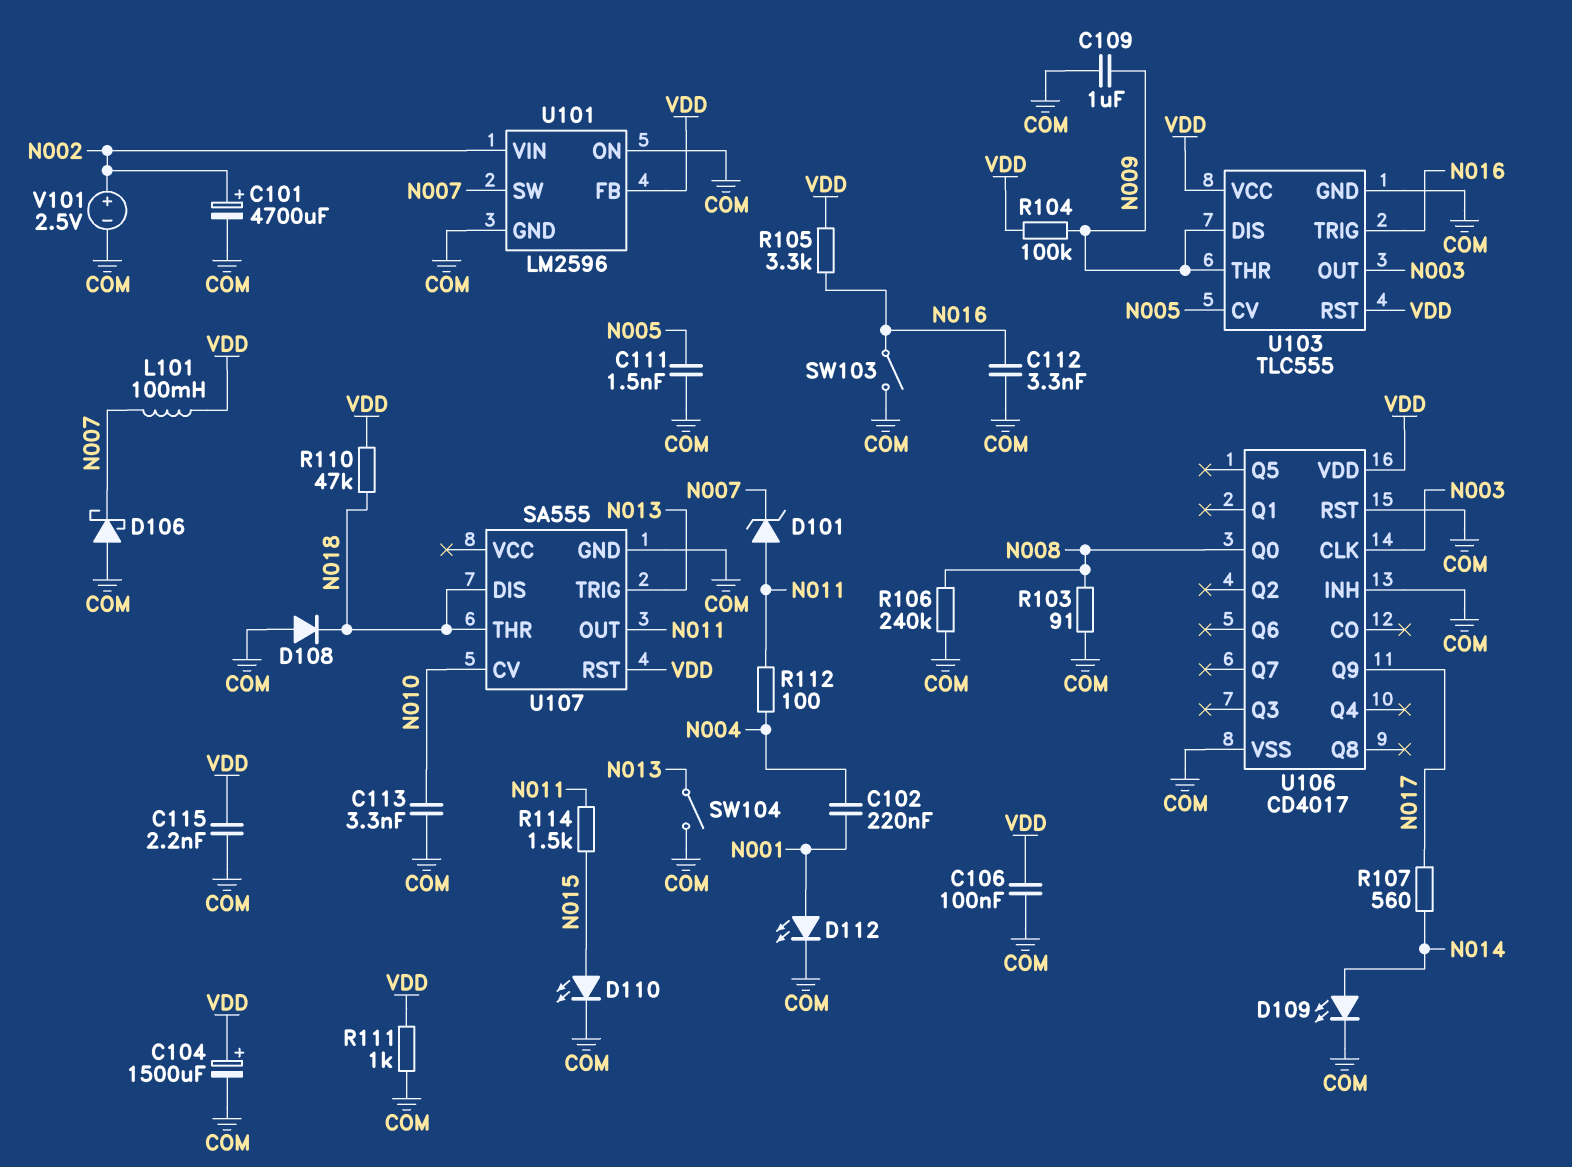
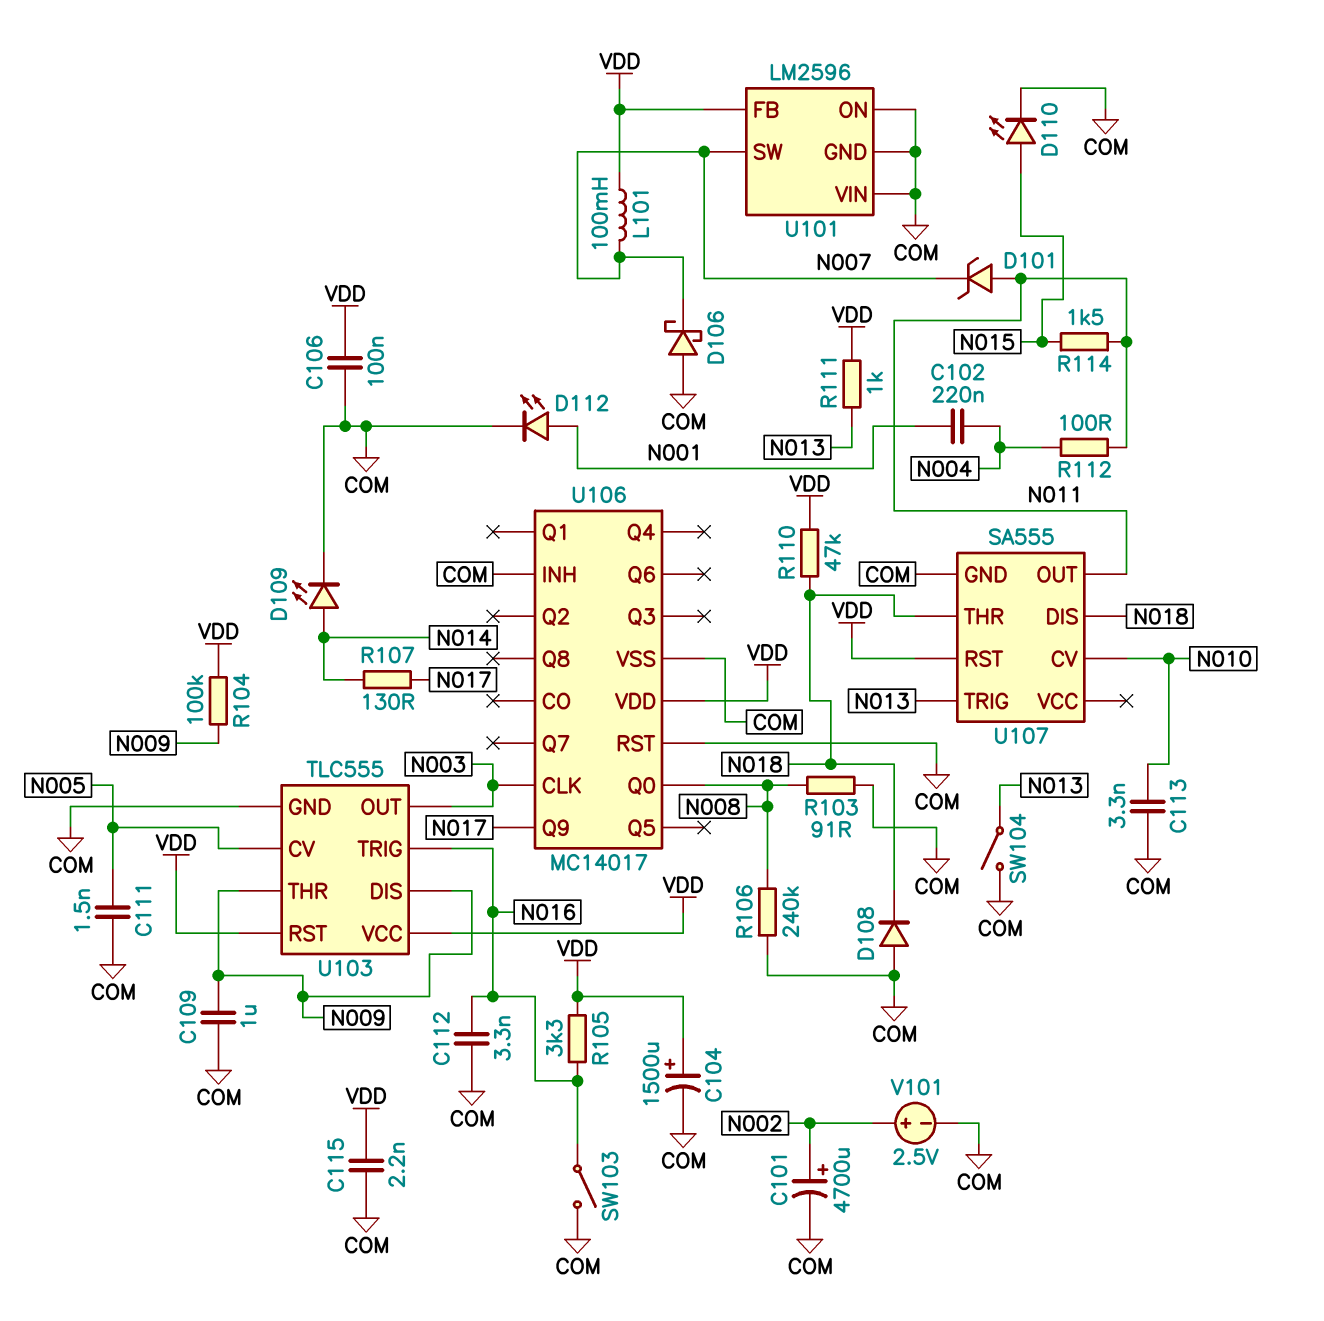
R107: 560 (N014, N017) -> 130 (N014, N017)
R111: 1k (COM, VDD) -> 1k (N013, VDD)
U101 pin VIN: N002 -> COM
U106: CD4017 -> MC14017

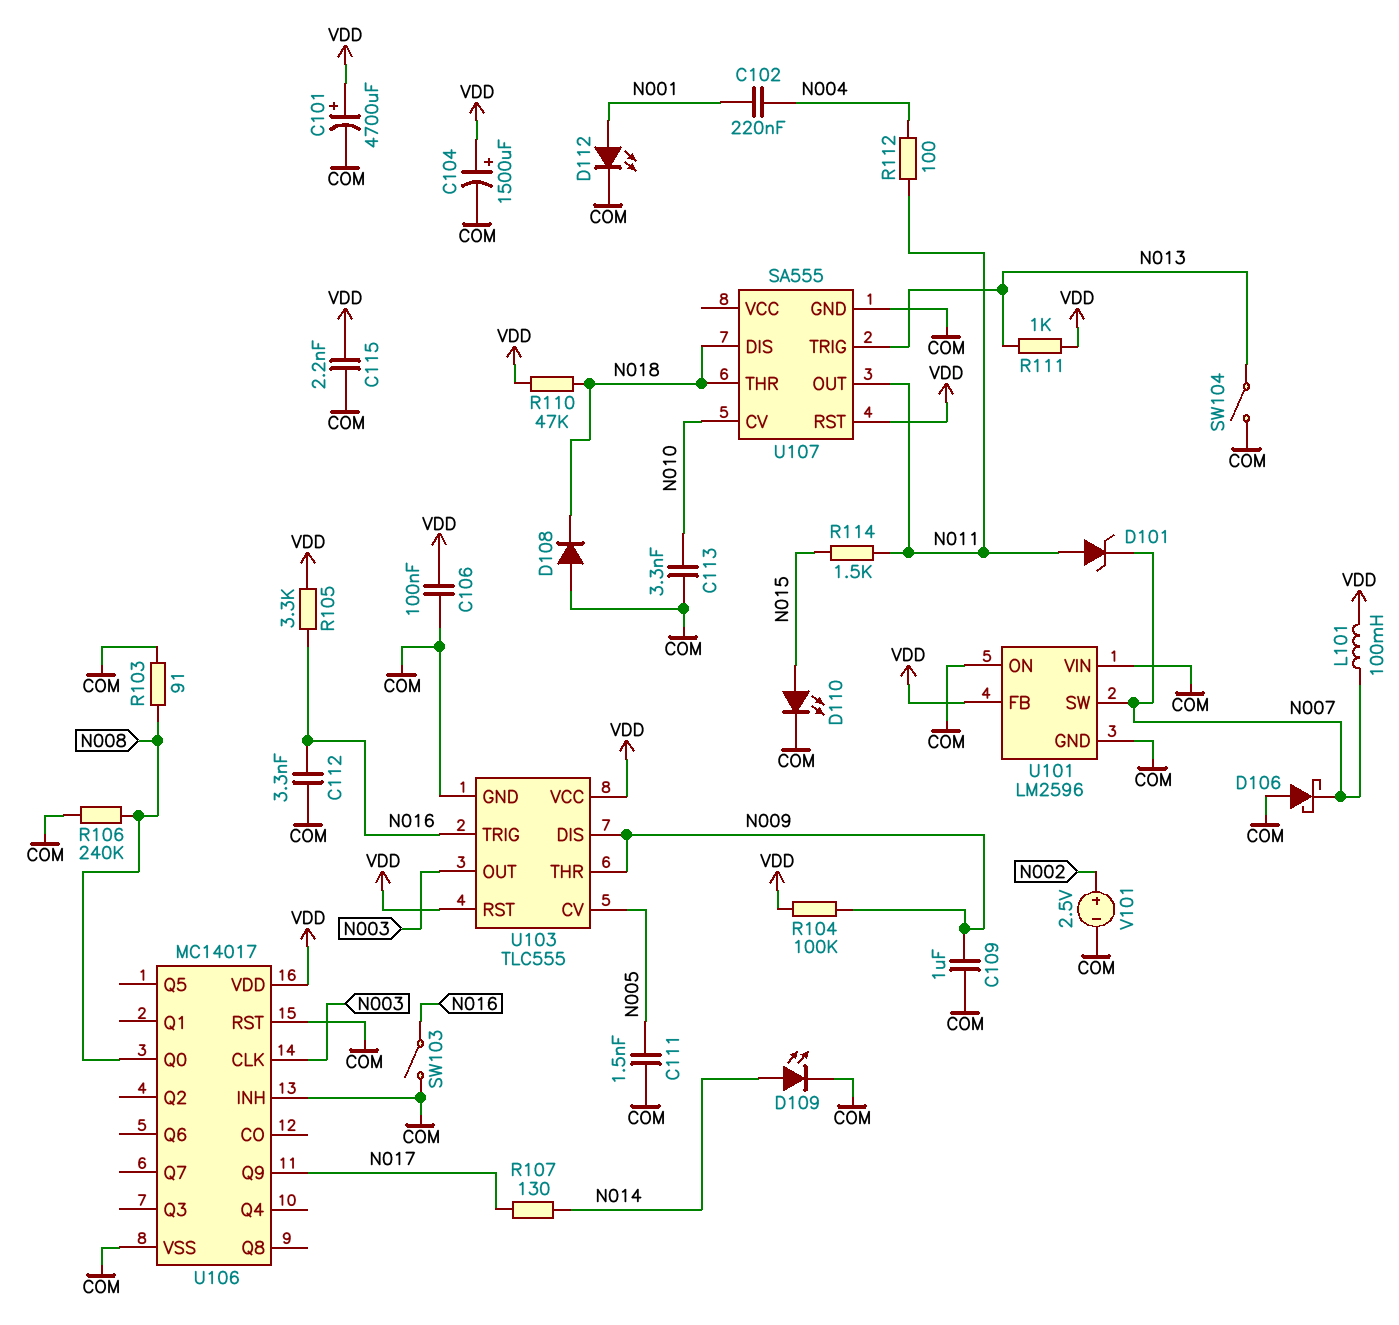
C101: 4700uF (plus N002, minus COM) -> 4700uF (plus VDD, minus COM)

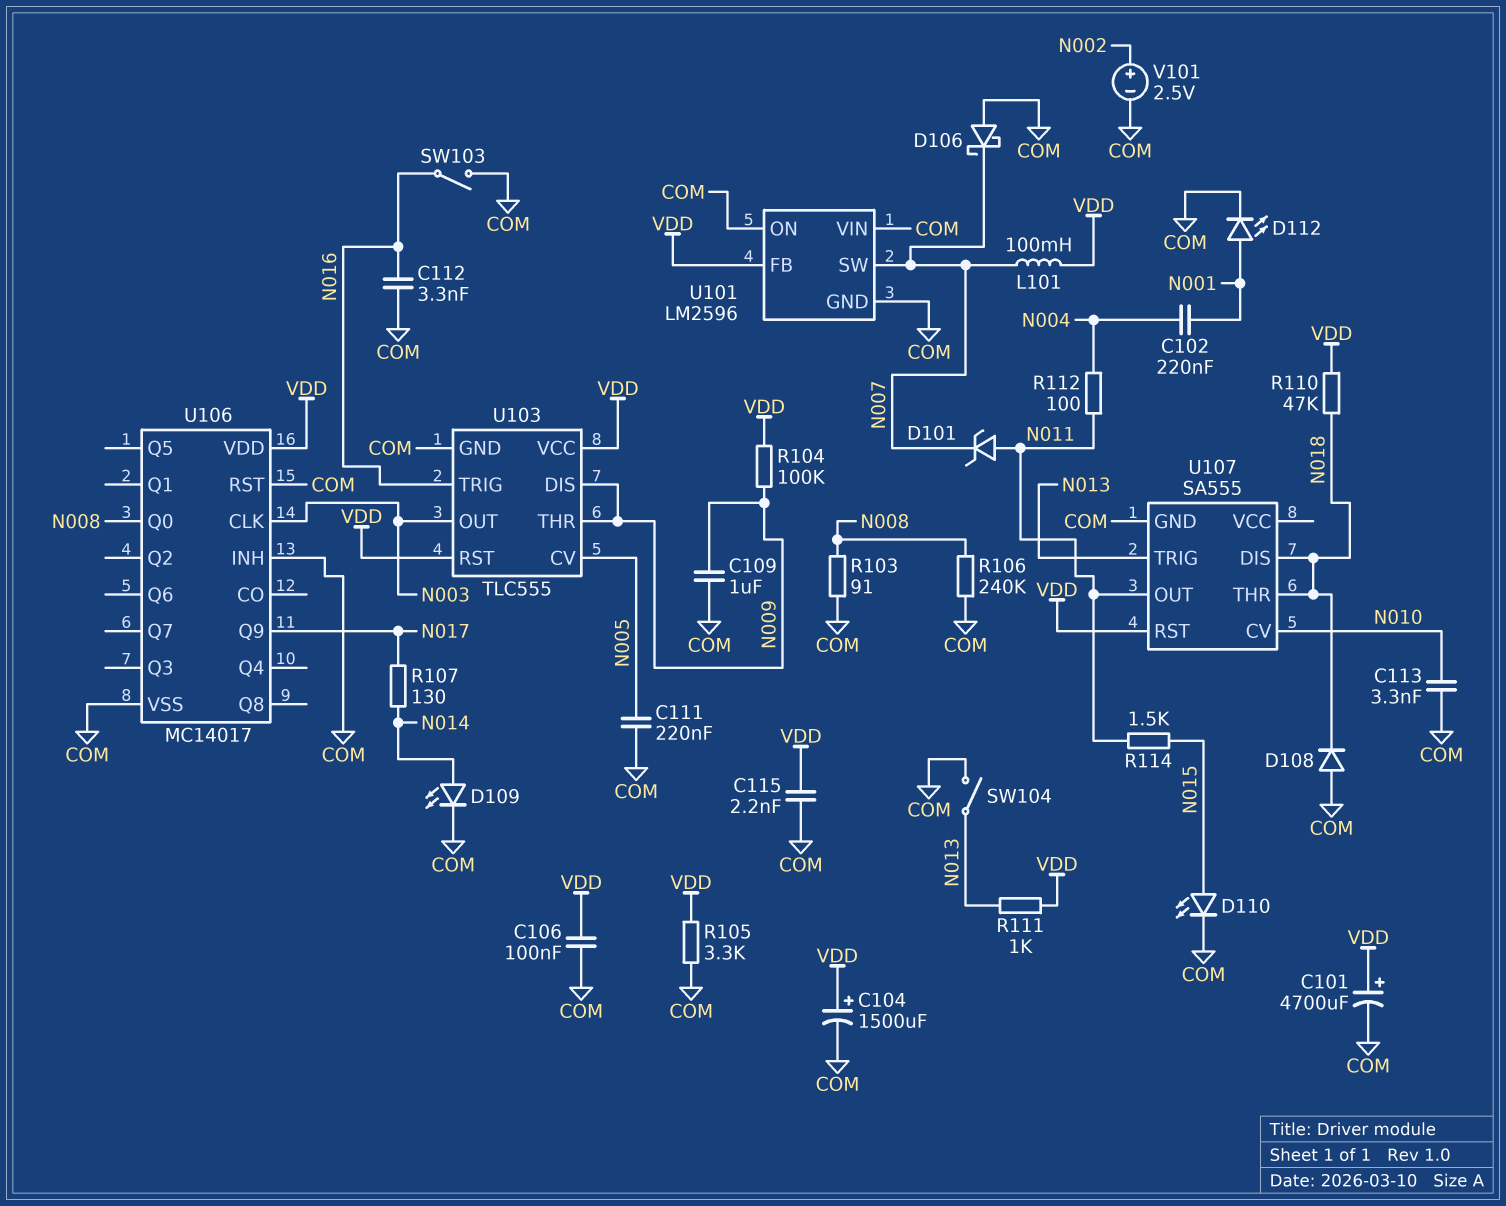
C111: 1.5nF (COM, N005) -> 220nF (COM, N005)
R105: 3.3k (N016, VDD) -> 3.3k (COM, VDD)

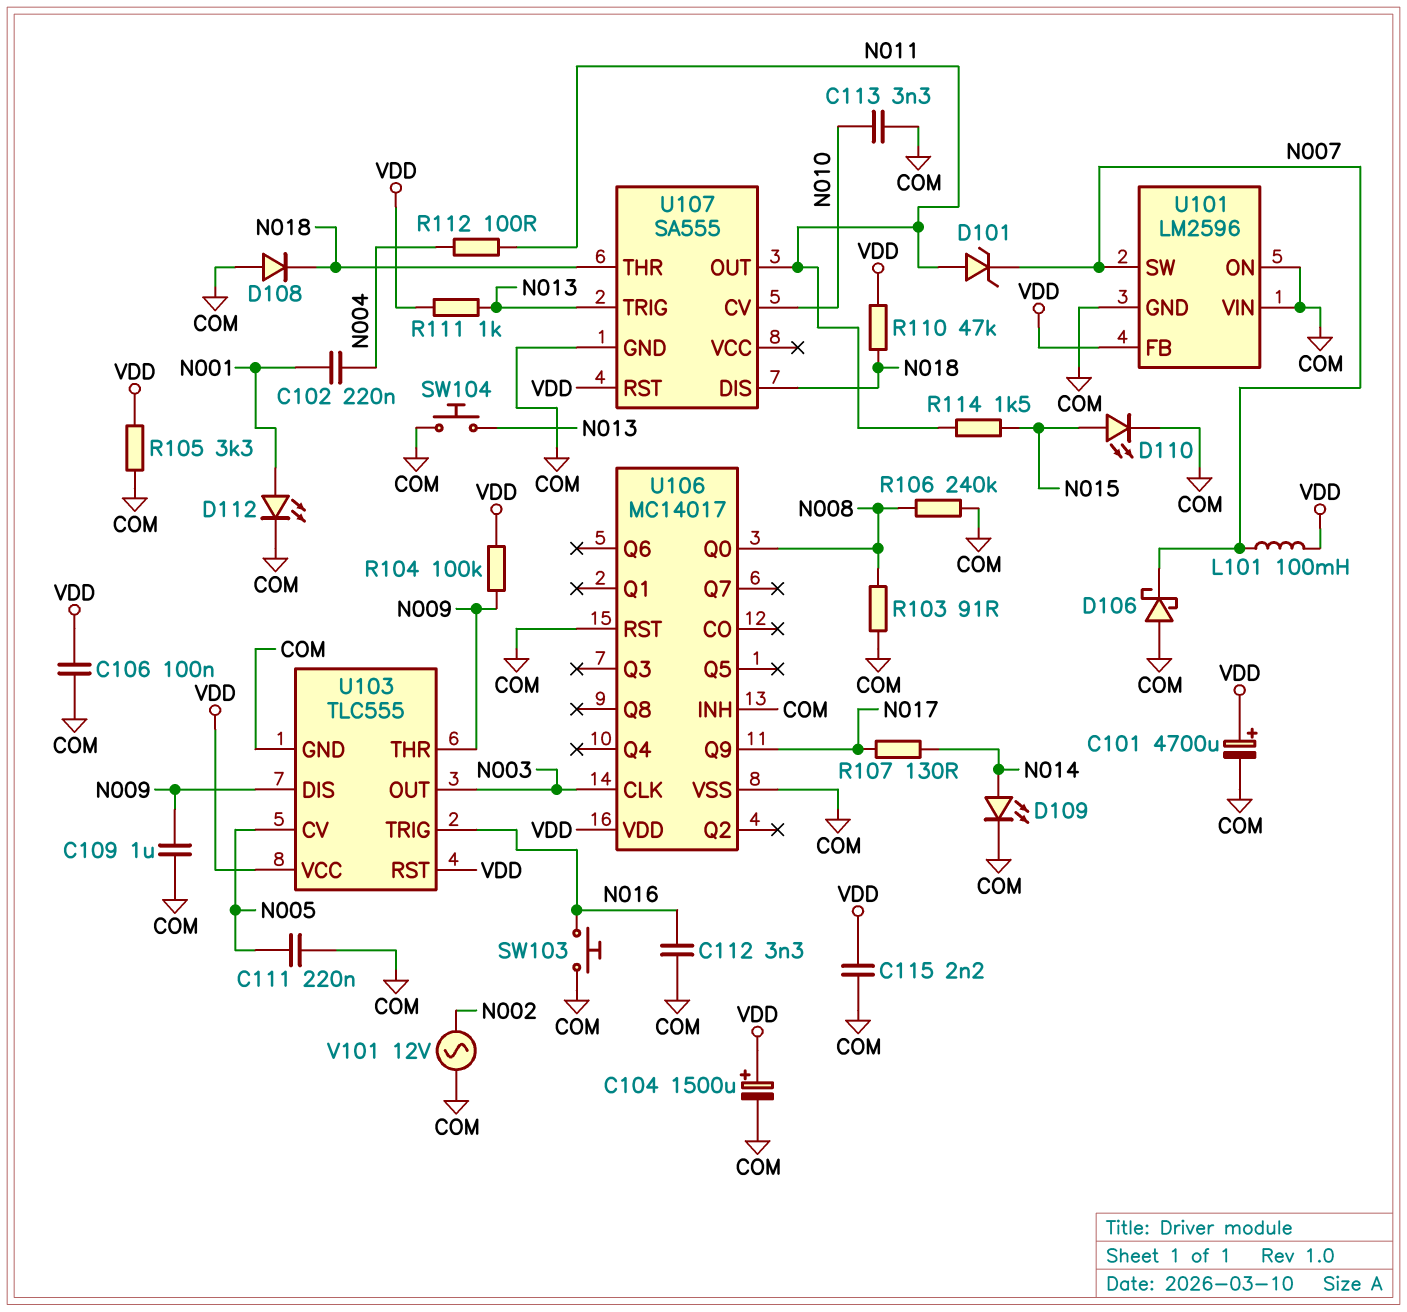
SW103: switch (COM, N016) -> button (COM, N016)
SW104: switch (COM, N013) -> button (COM, N013)
V101: 2.5V (plus N002, minus COM) -> AC 12V (COM, N002)

